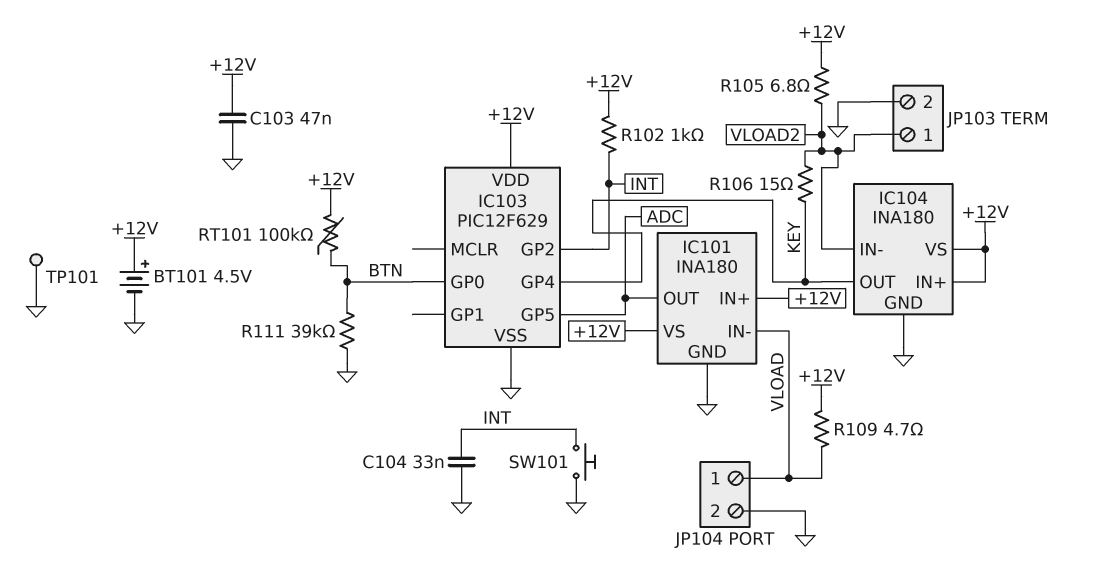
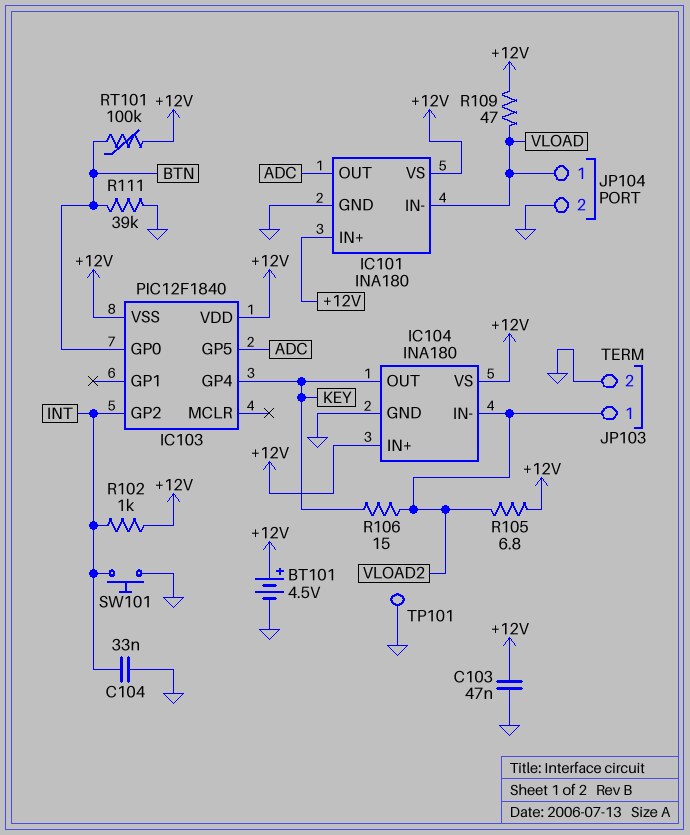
IC103: PIC12F629 -> PIC12F1840
IC103 pin VSS: GND -> +12V
R109: 4.7 (+12V, VLOAD) -> 47 (+12V, VLOAD)

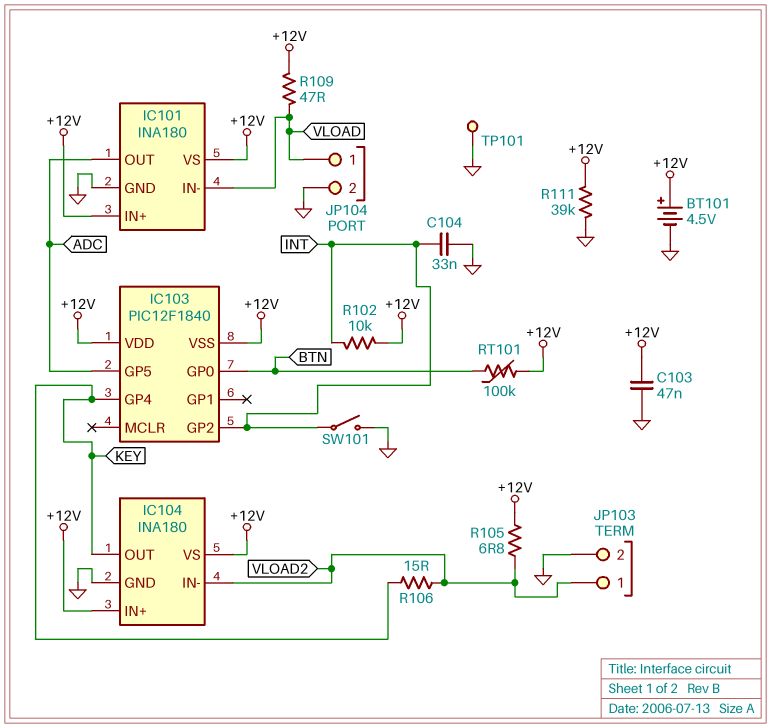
R102: 1k (+12V, INT) -> 10k (+12V, INT)
R111: 39k (BTN, GND) -> 39k (+12V, GND)
SW101: button (GND, INT) -> switch (GND, INT)

